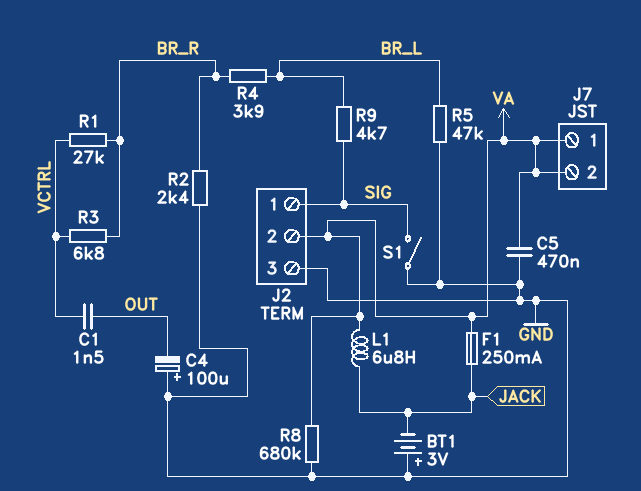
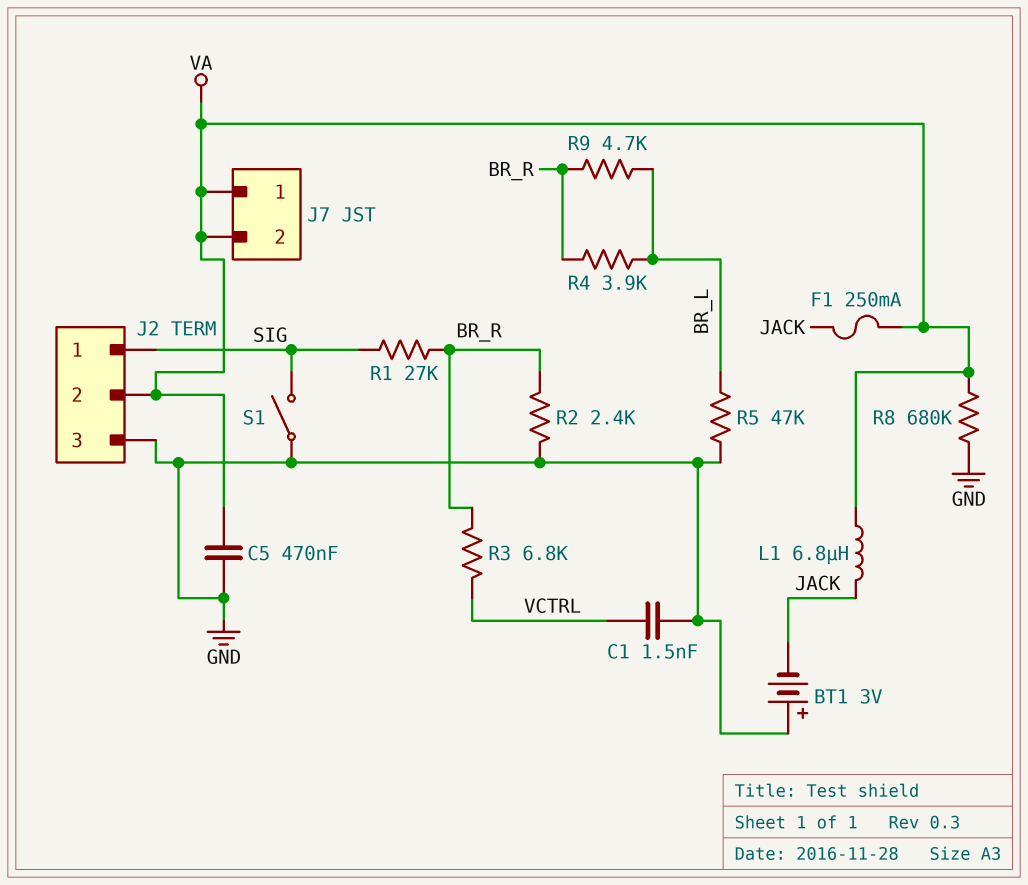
C1: 1.5nF (OUT, VCTRL) -> 1.5nF (GND, VCTRL)
C4: 100uF (plus GND, minus OUT) -> none
R1: 27k (BR_R, VCTRL) -> 27k (BR_R, SIG)
R9: 4.7k (BR_L, SIG) -> 4.7k (BR_L, BR_R)

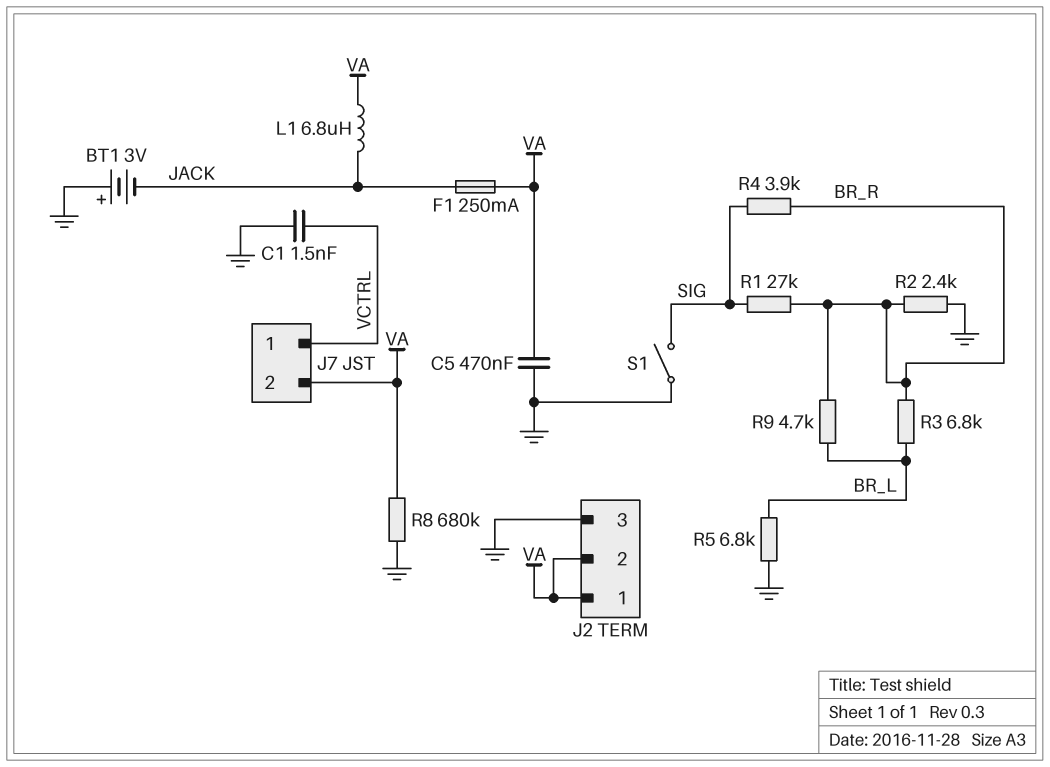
J2 pin 1: SIG -> VA
J7 pin 1: VA -> VCTRL
R3: 6.8k (BR_R, VCTRL) -> 6.8k (BR_L, BR_R)
R4: 3.9k (BR_L, BR_R) -> 3.9k (BR_R, SIG)
R5: 47k (BR_L, GND) -> 6.8k (BR_L, GND)

